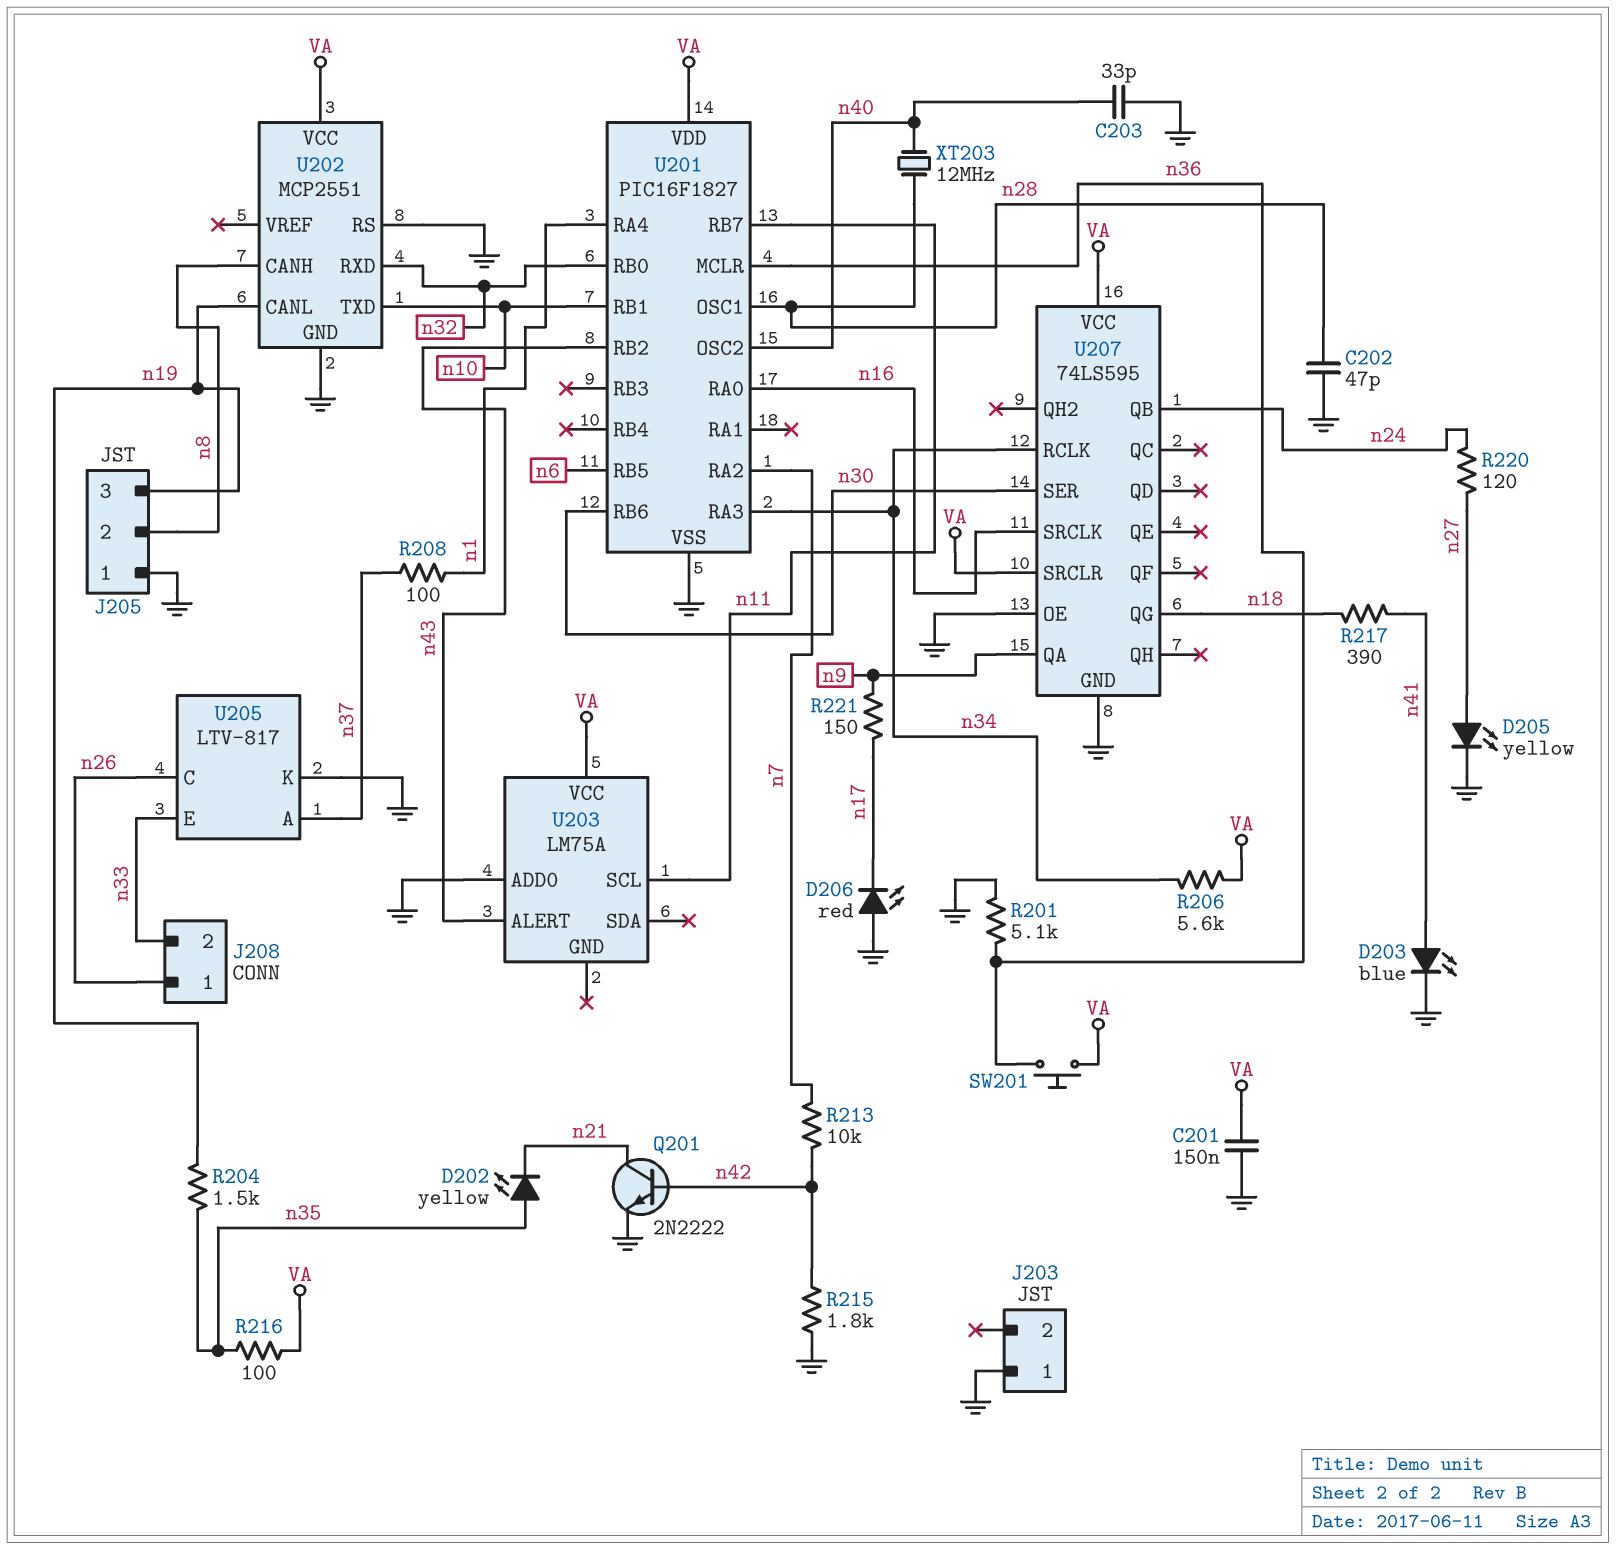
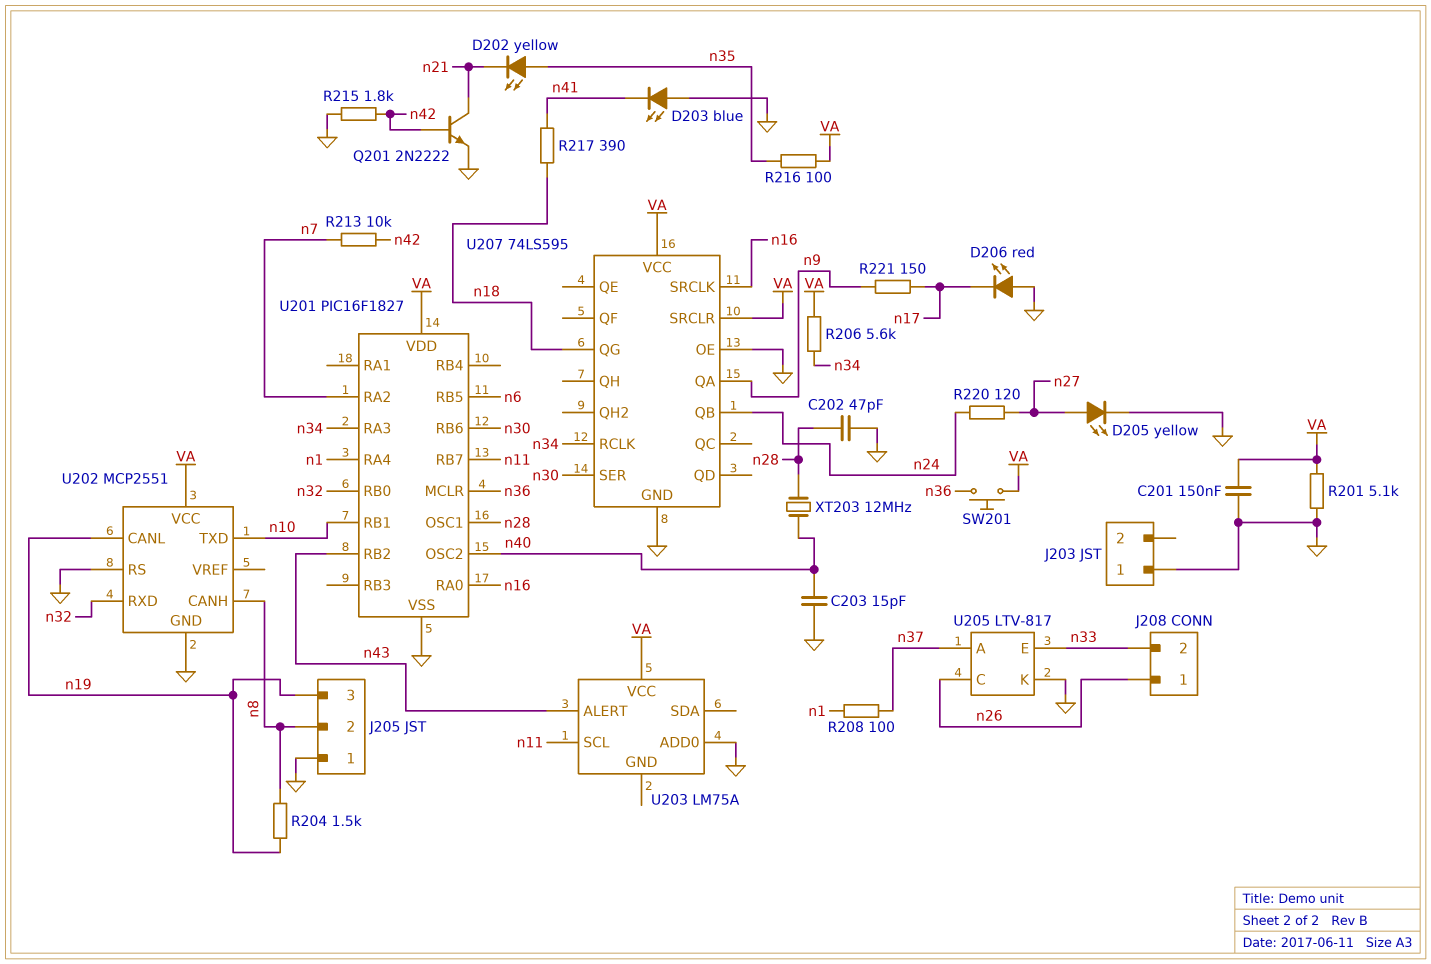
C203: 33pF (GND, n40) -> 15pF (GND, n40)
D203: LED blue (A n41, K GND) -> LED blue (A GND, K n41)
R201: 5.1k (GND, n36) -> 5.1k (GND, VA)
R204: 1.5k (n19, n35) -> 1.5k (n8, n19)

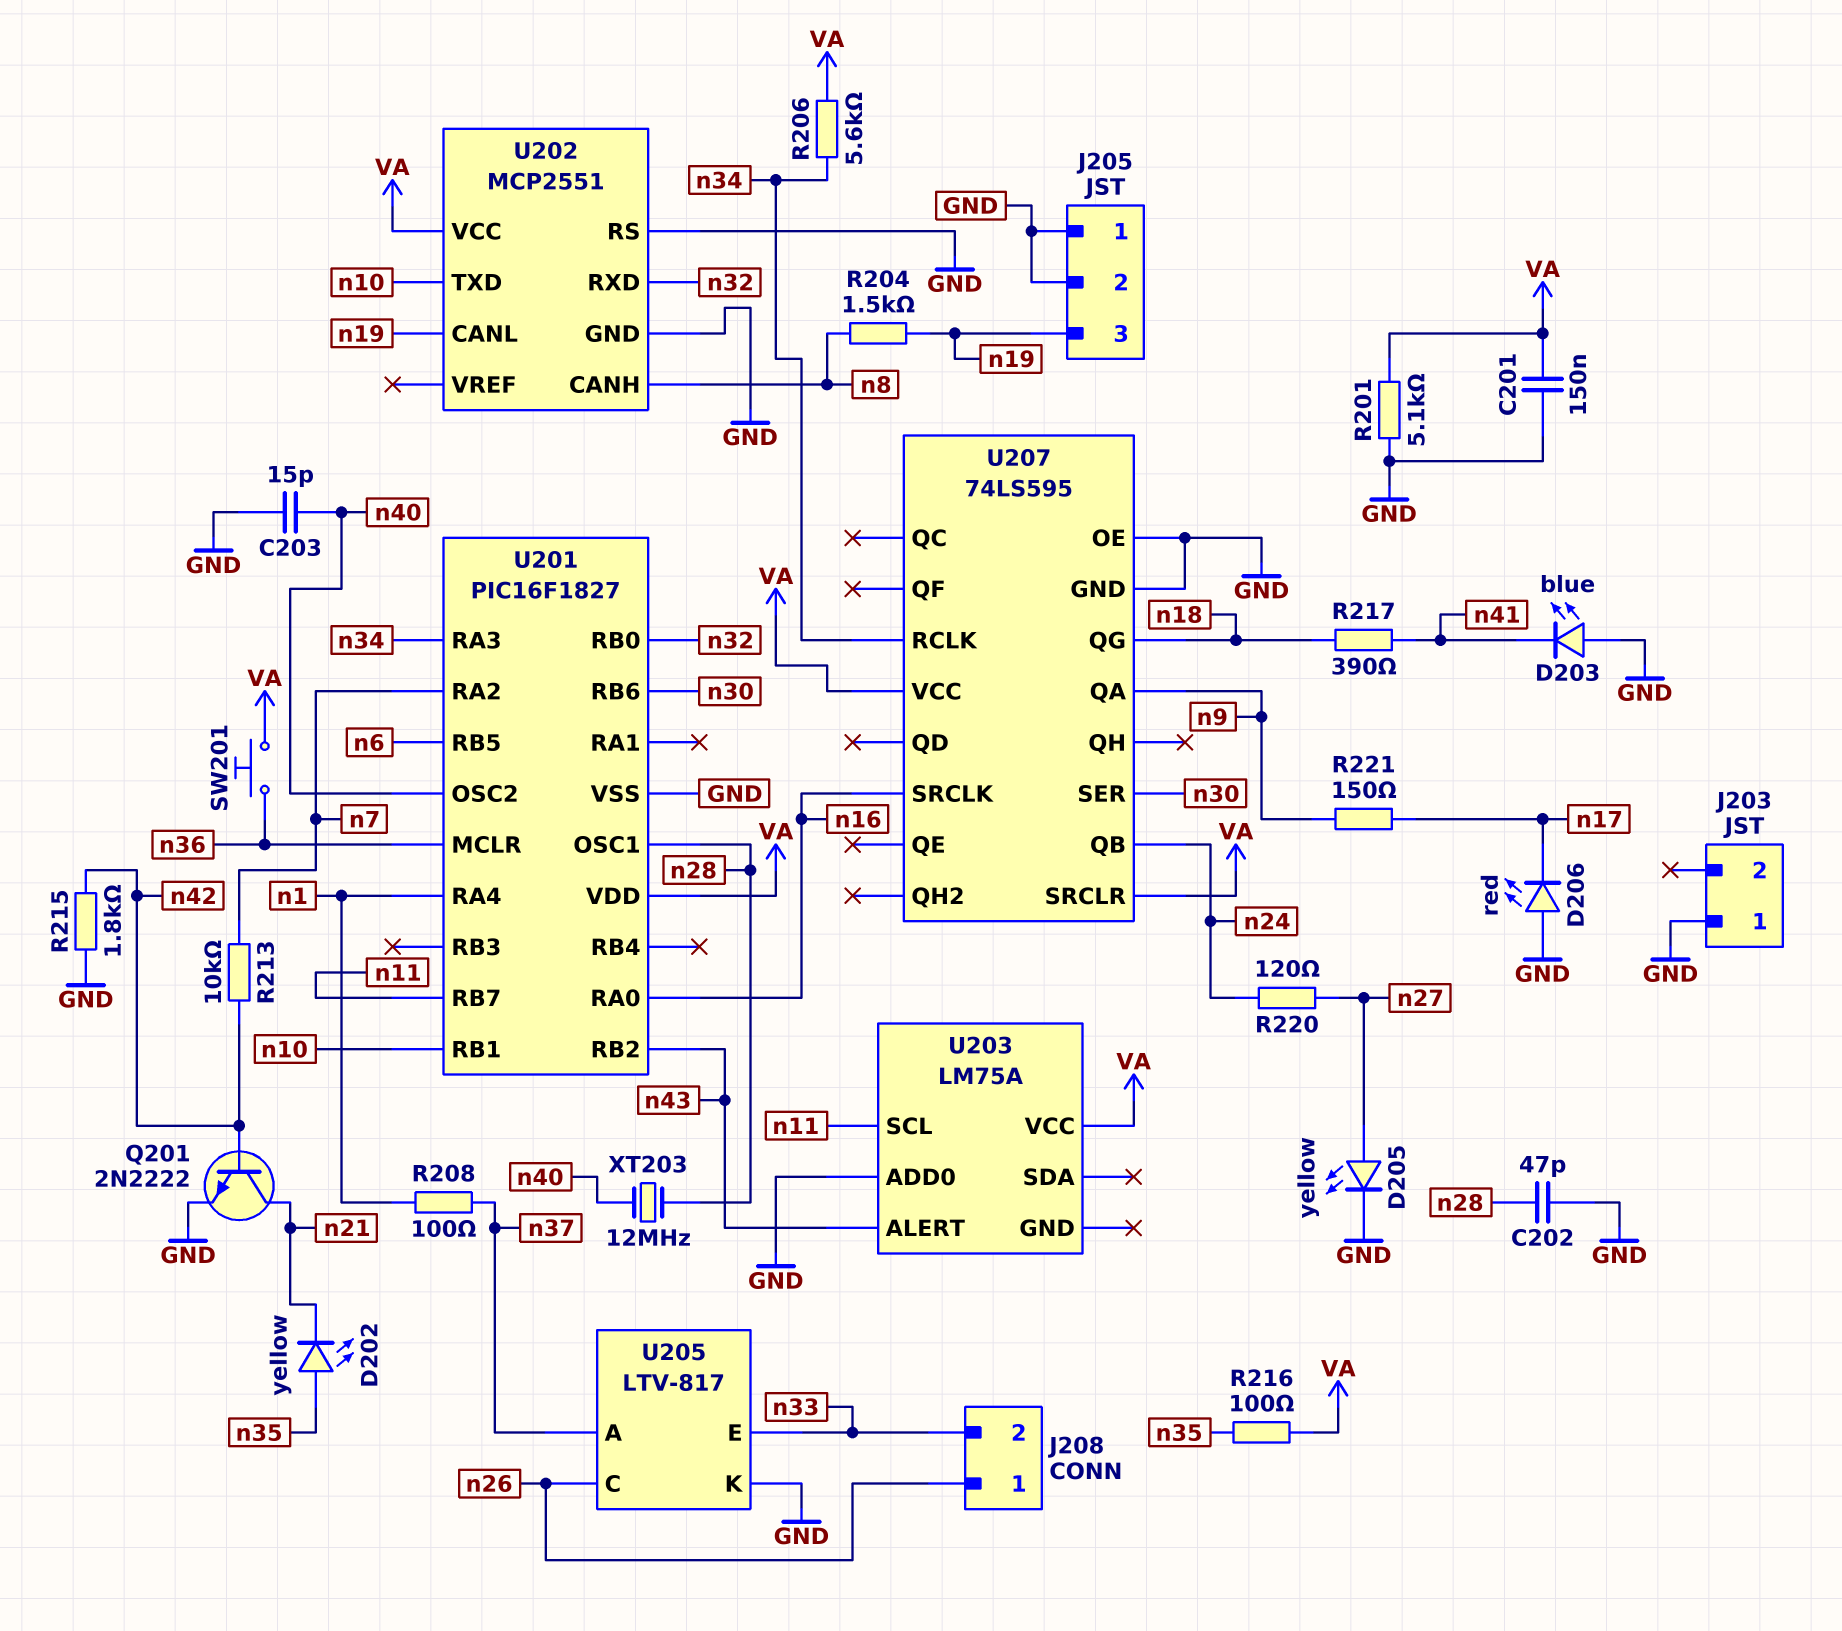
J205 pin 2: n8 -> GND

